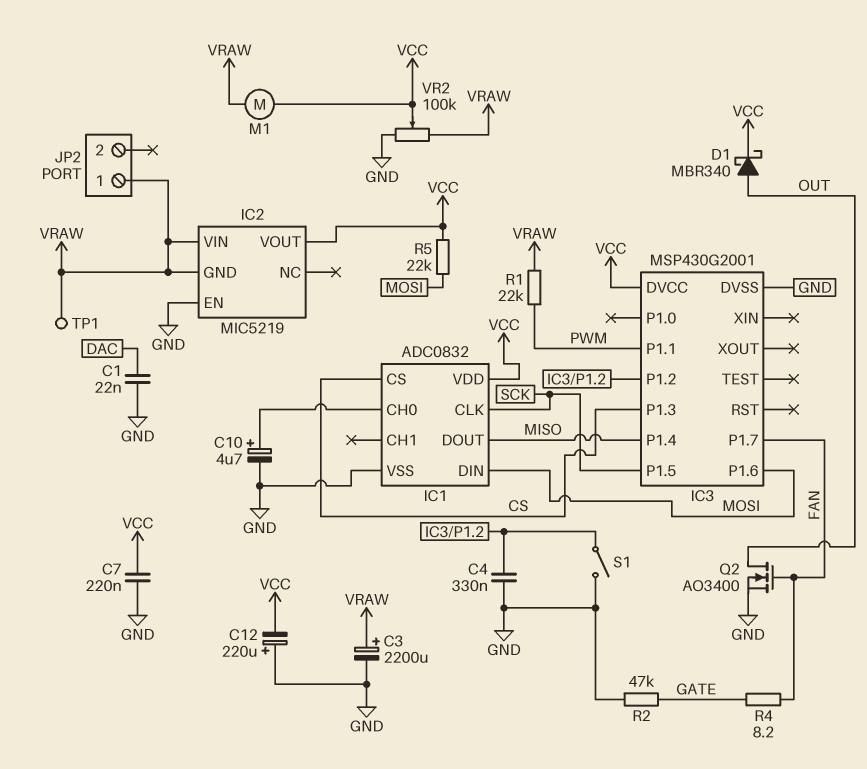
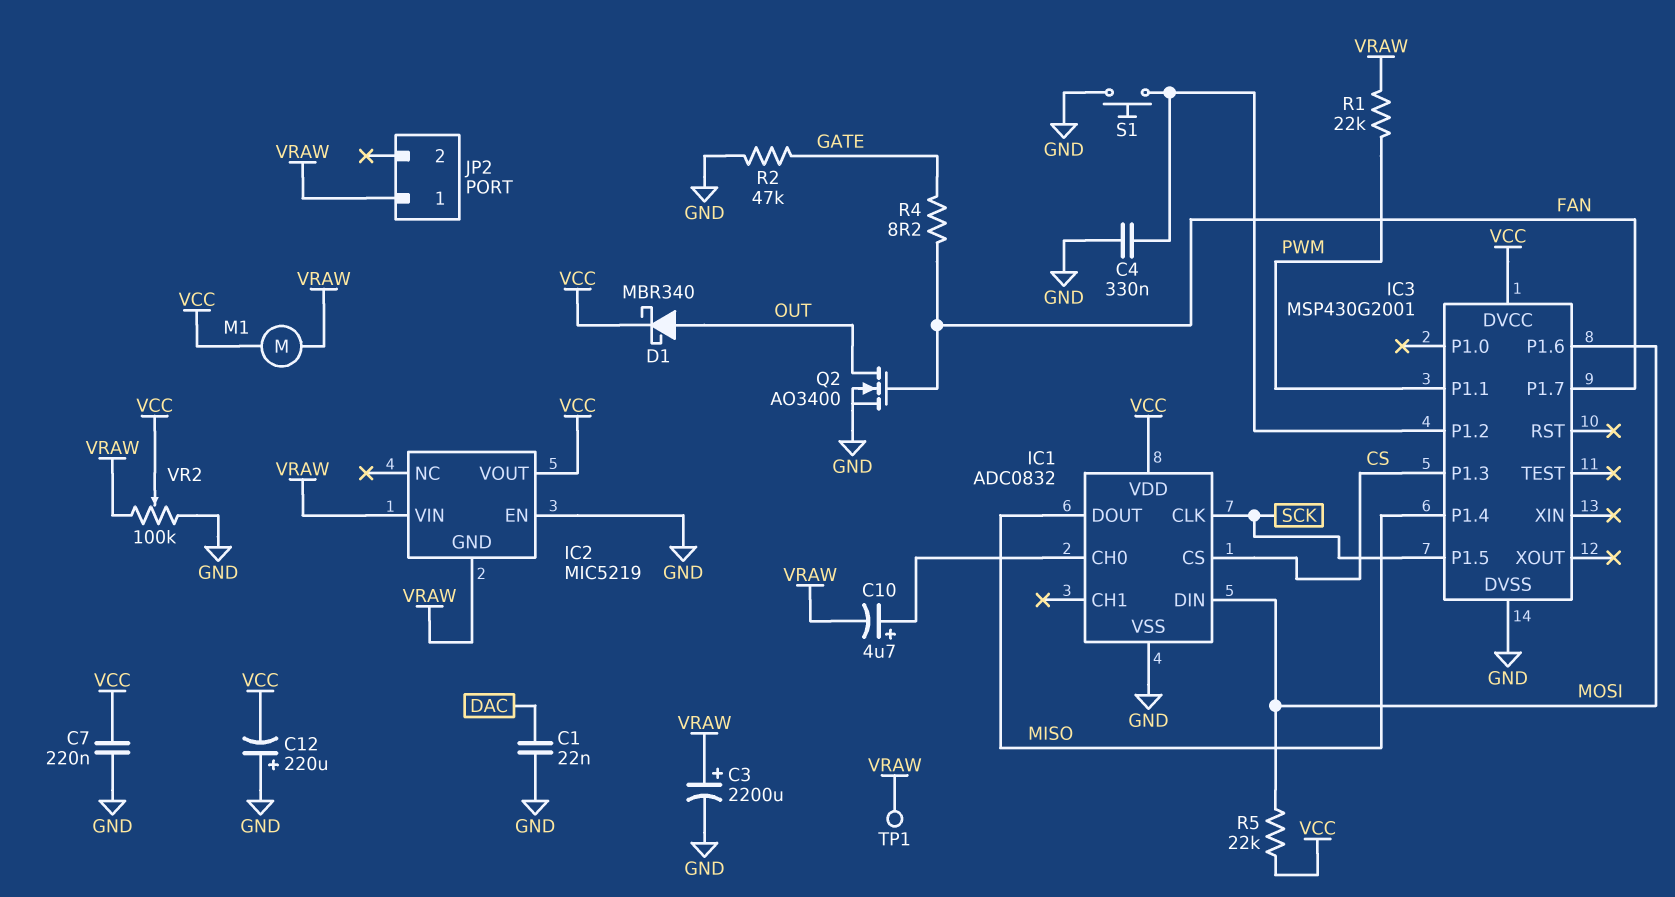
C10: 4.7uF (plus IC1/CH0, minus GND) -> 4.7uF (plus IC1/CH0, minus VRAW)
S1: switch (GND, IC3/P1.2) -> button (GND, IC3/P1.2)

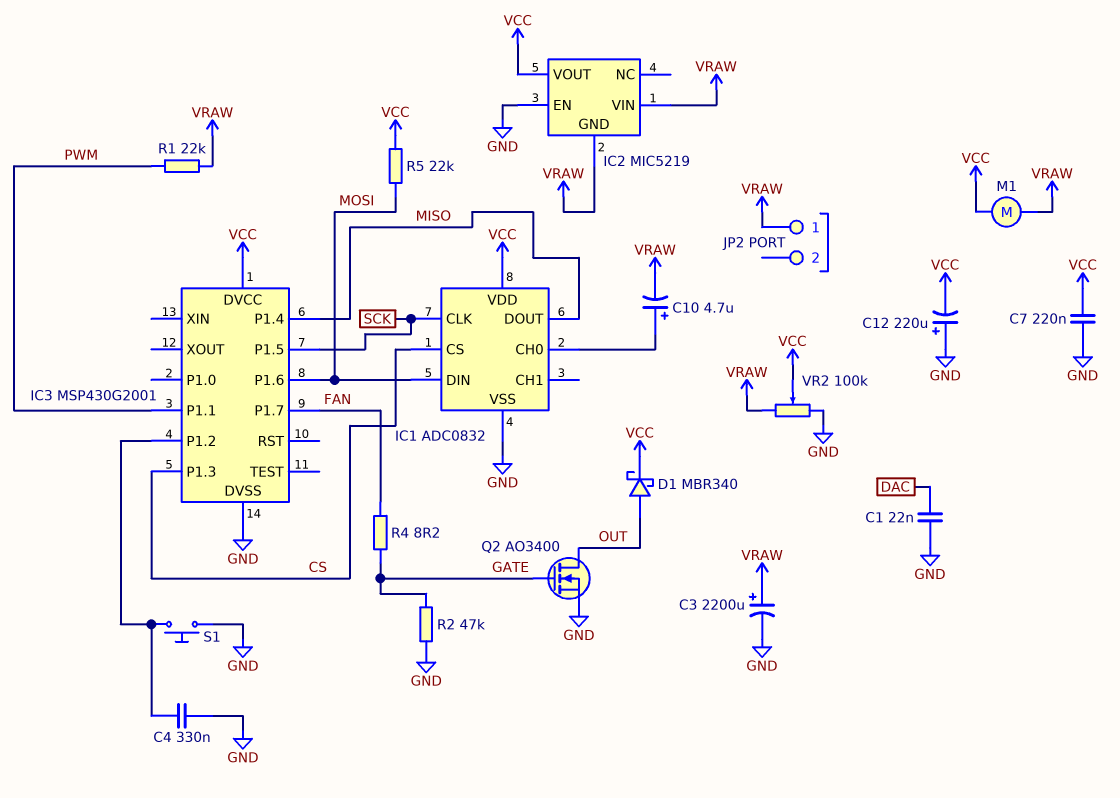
Q2: NMOS AO3400 (G FAN, D OUT, S GND) -> NMOS AO3400 (G GATE, D OUT, S GND)
TP1: test point (VRAW) -> none

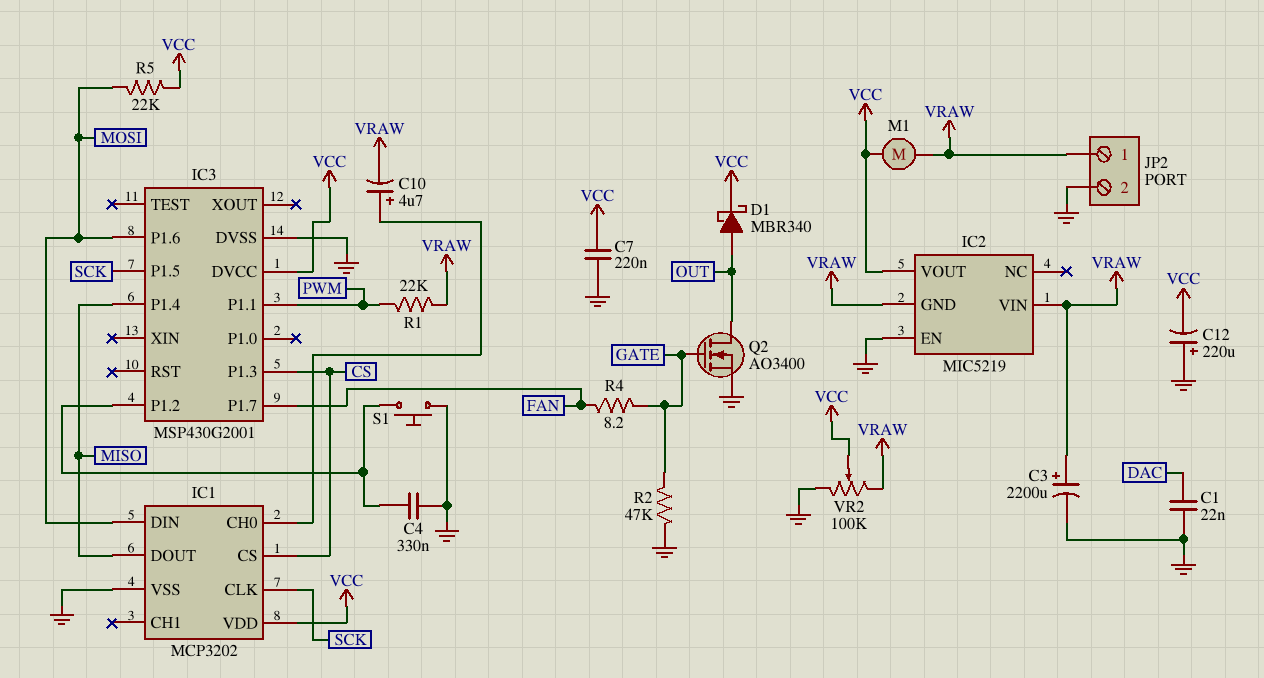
IC1: ADC0832 -> MCP3202
JP2 pin 2: none -> GND

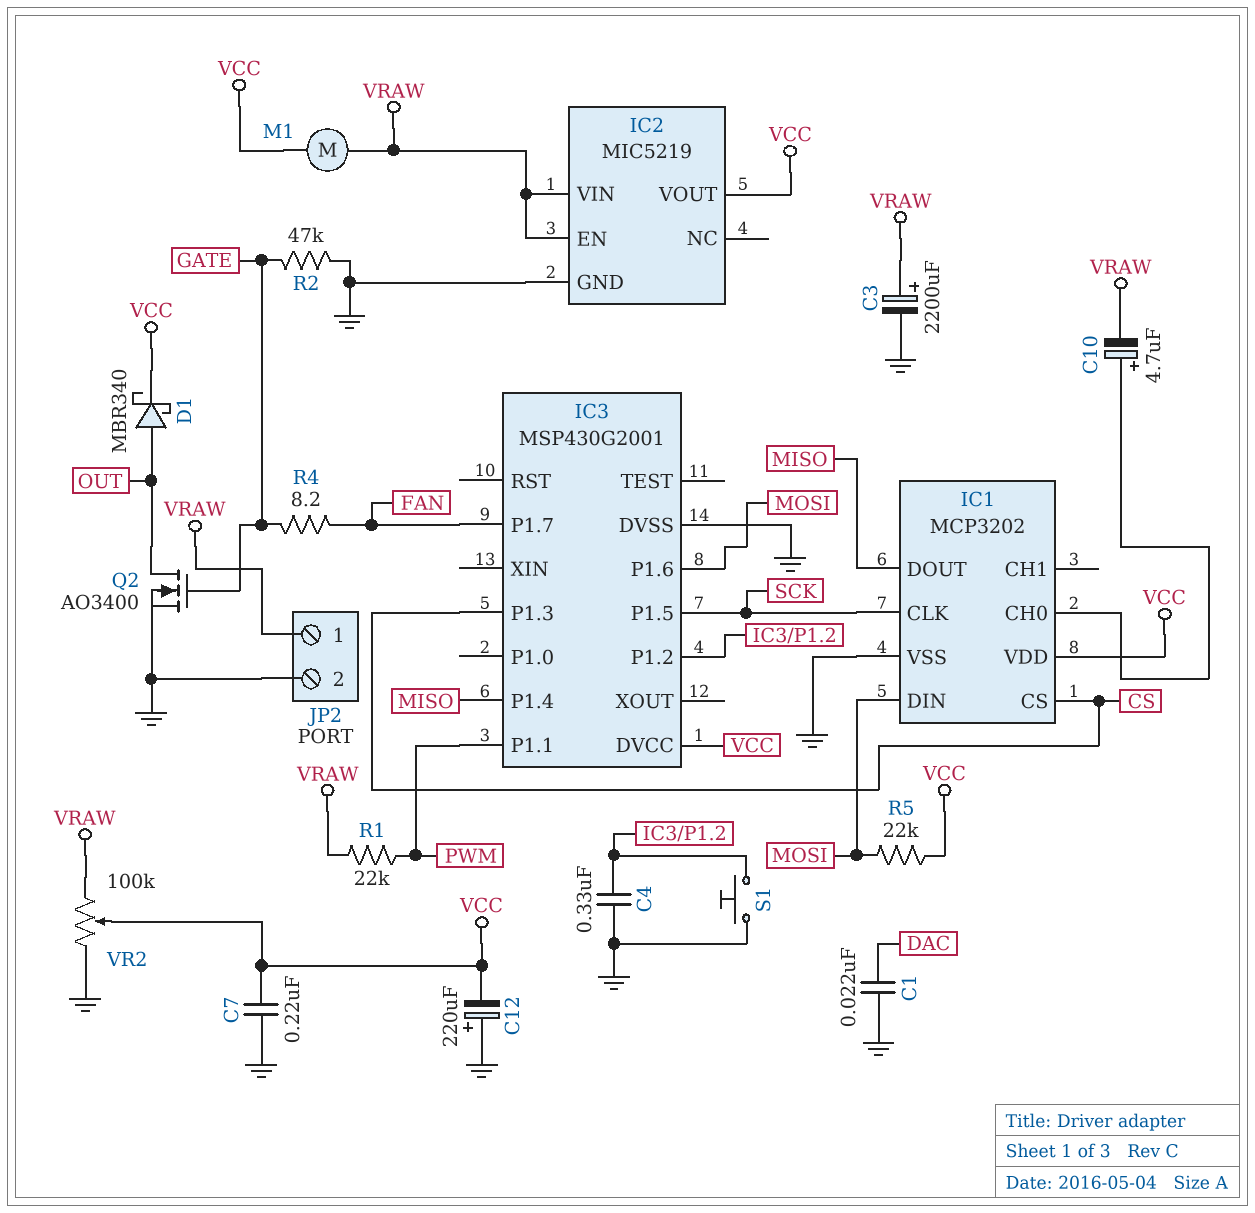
IC2 pin EN: GND -> VRAW
IC2 pin GND: VRAW -> GND

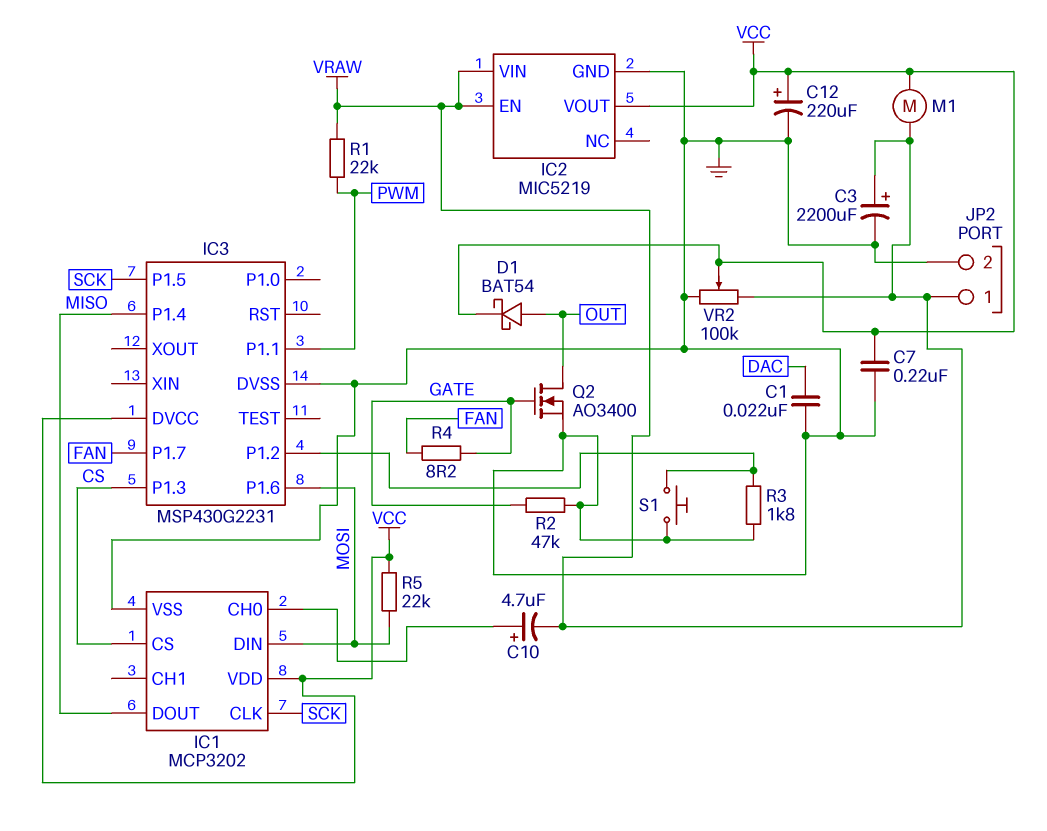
C4: 330nF (GND, IC3/P1.2) -> none
C12: 220uF (plus GND, minus VCC) -> 220uF (plus VCC, minus GND)
D1: schottky MBR340 (A OUT, K VCC) -> schottky BAT54 (A OUT, K VCC)
IC3: MSP430G2001 -> MSP430G2231
R3: none -> 1.8k (GND, IC3/P1.2)

